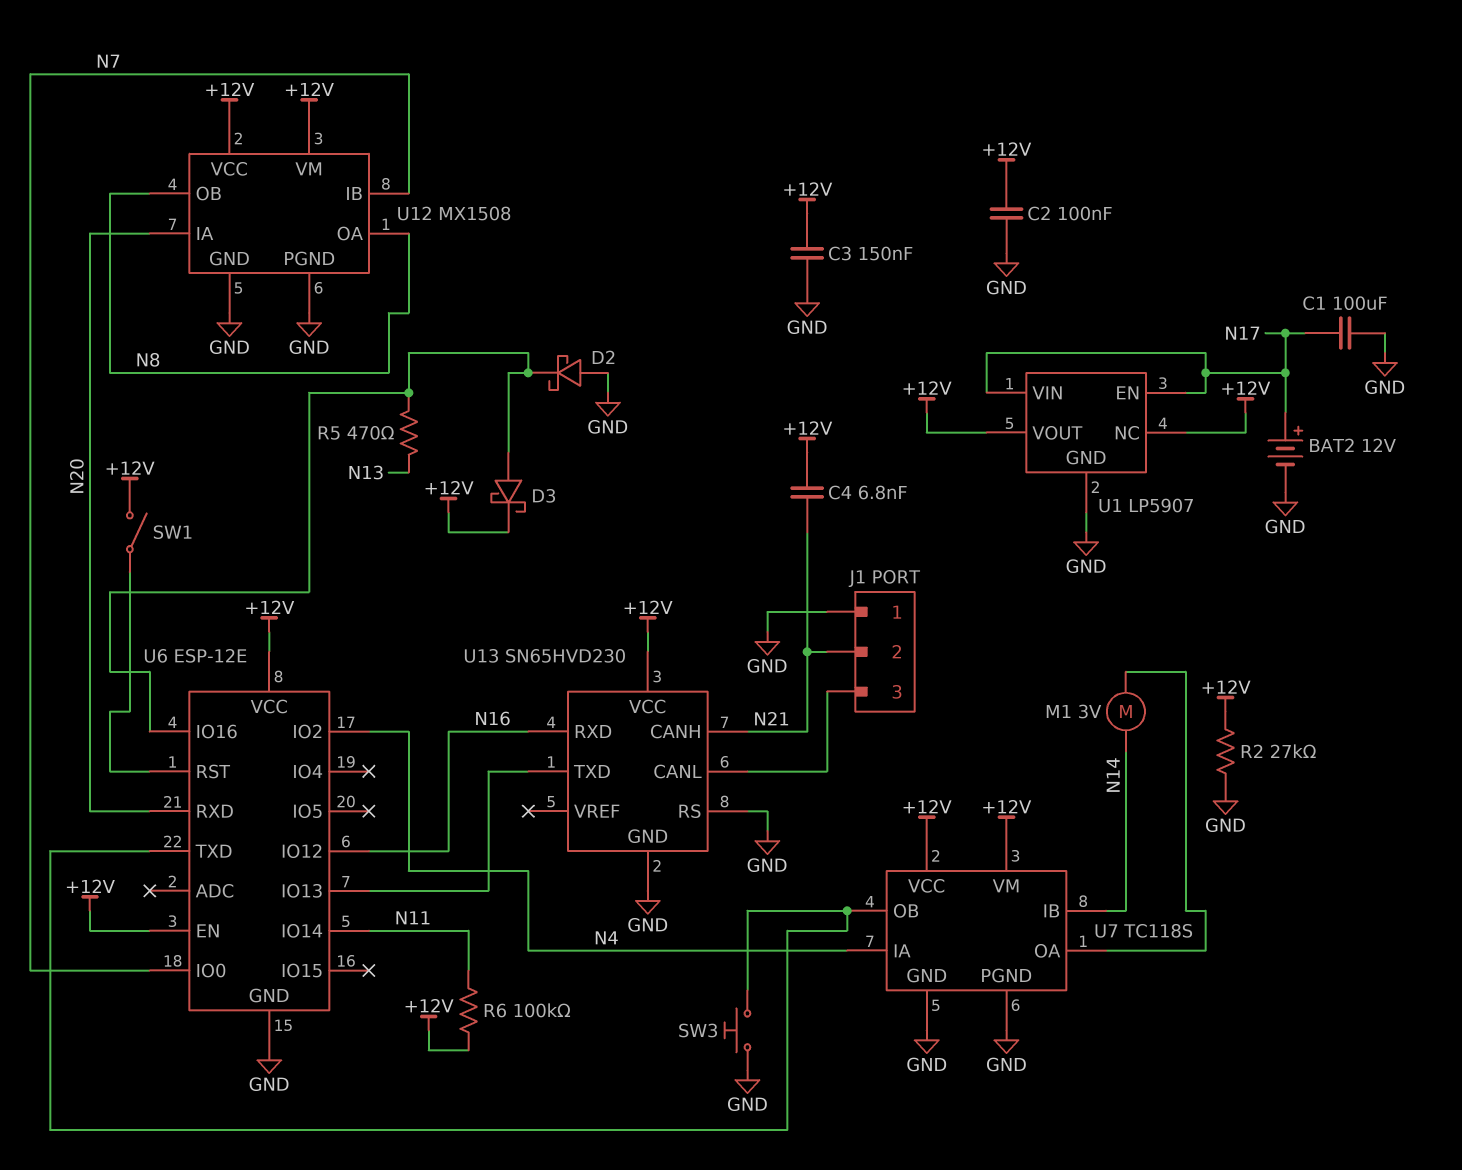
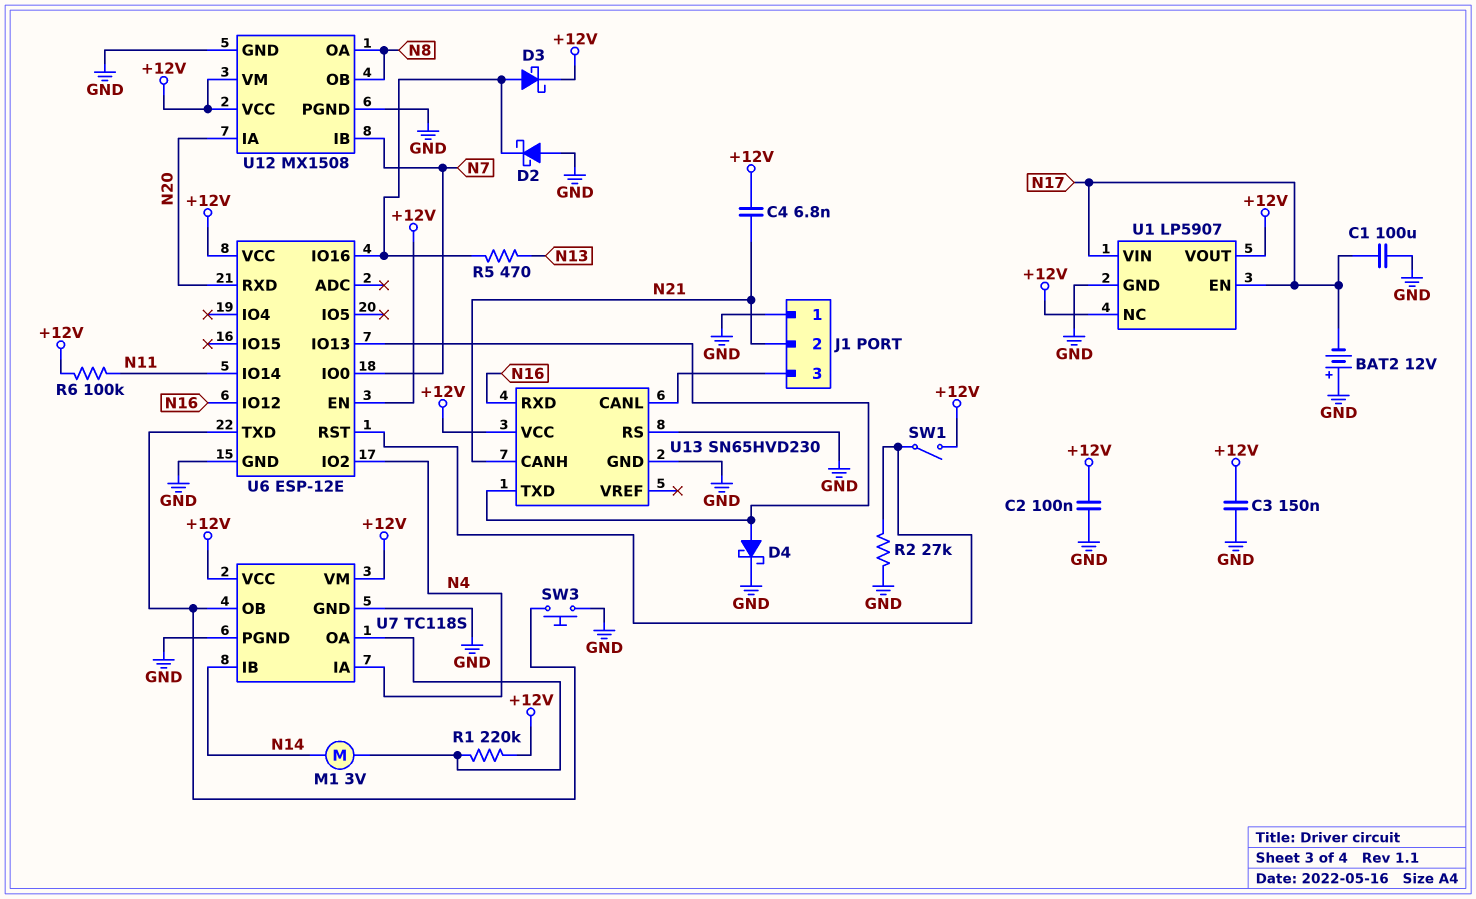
BAT2: 12V (plus N17, minus GND) -> 12V (plus GND, minus N17)
D4: none -> schottky (A U6/IO13, K GND)
R1: none -> 220k (+12V, U7/OA)
R2: 27k (+12V, GND) -> 27k (GND, U6/RST)

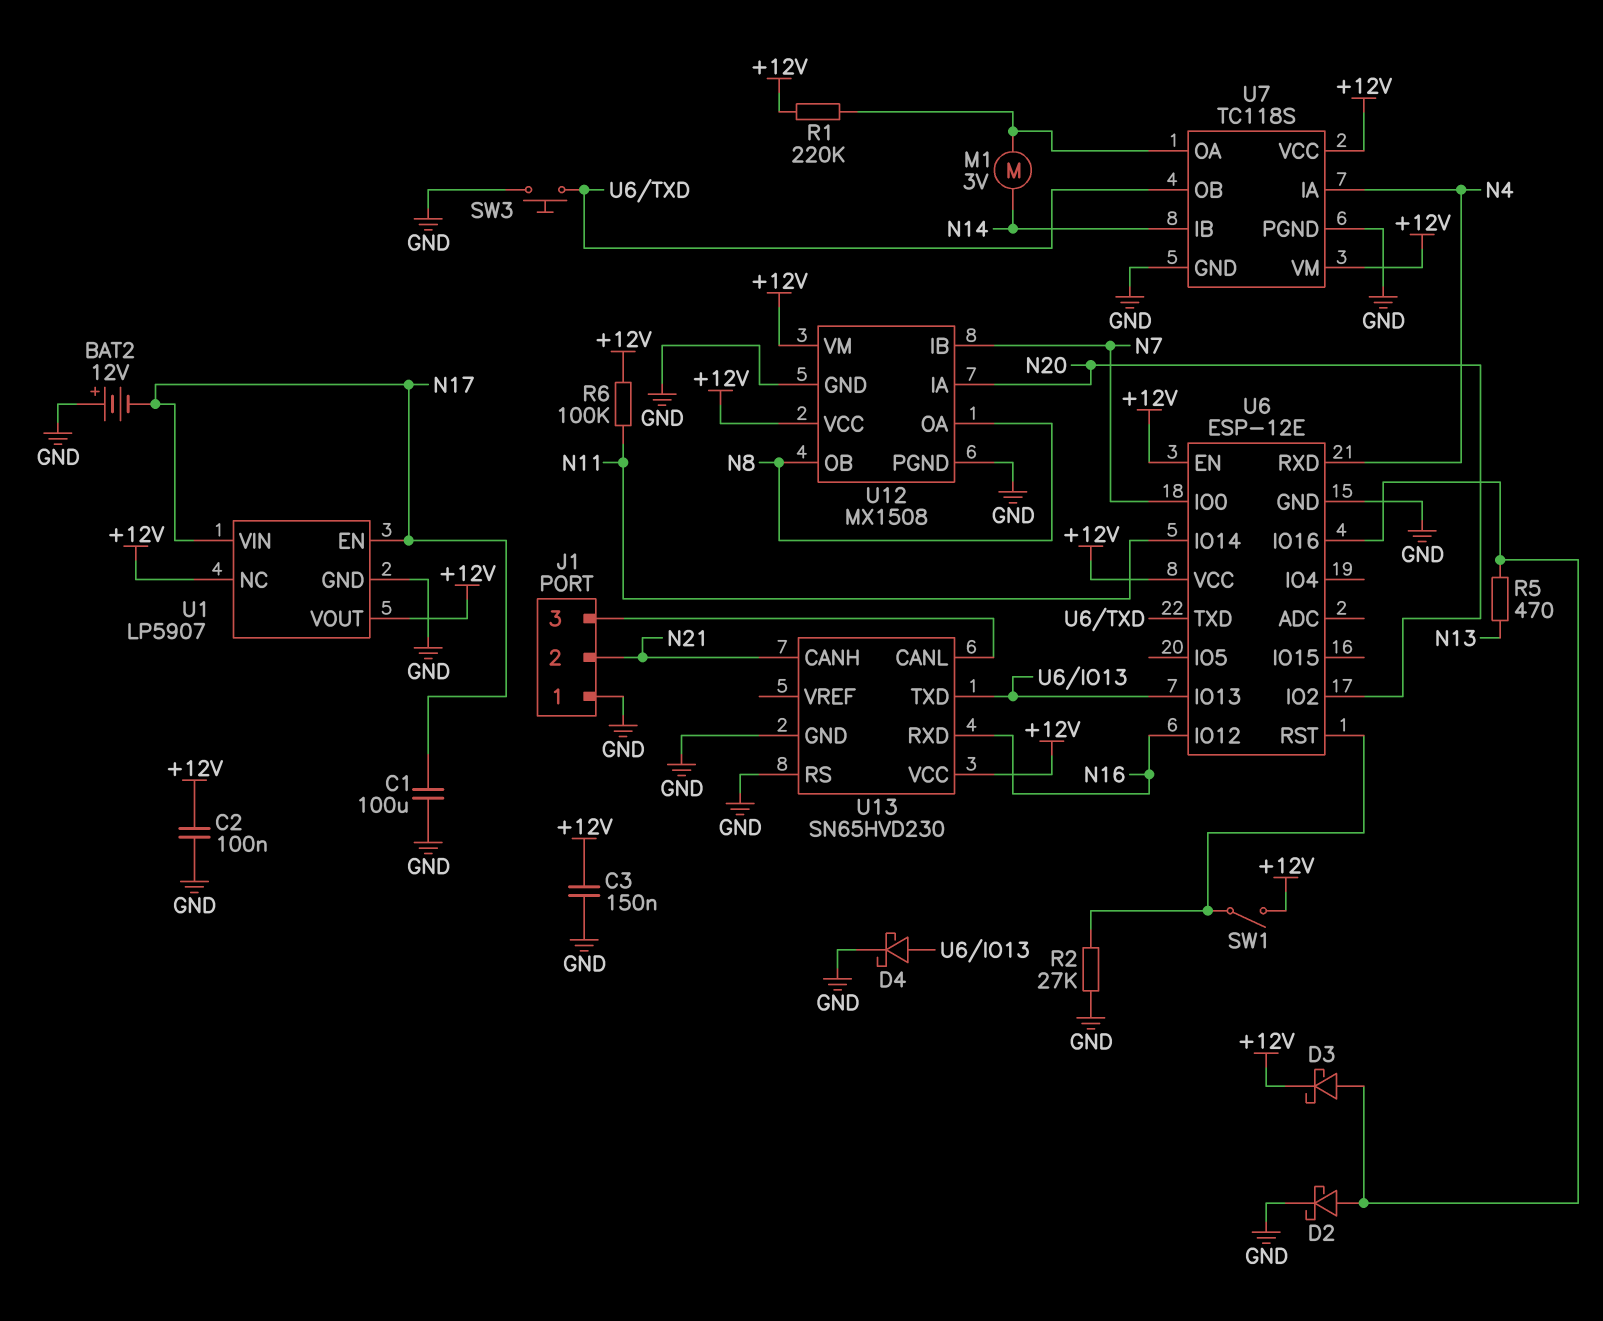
C4: 6.8nF (+12V, N21) -> none
D2: schottky (A GND, K U6/IO16) -> schottky (A U6/IO16, K GND)
U6 pin IO2: N4 -> N20
U6 pin RXD: N20 -> N4

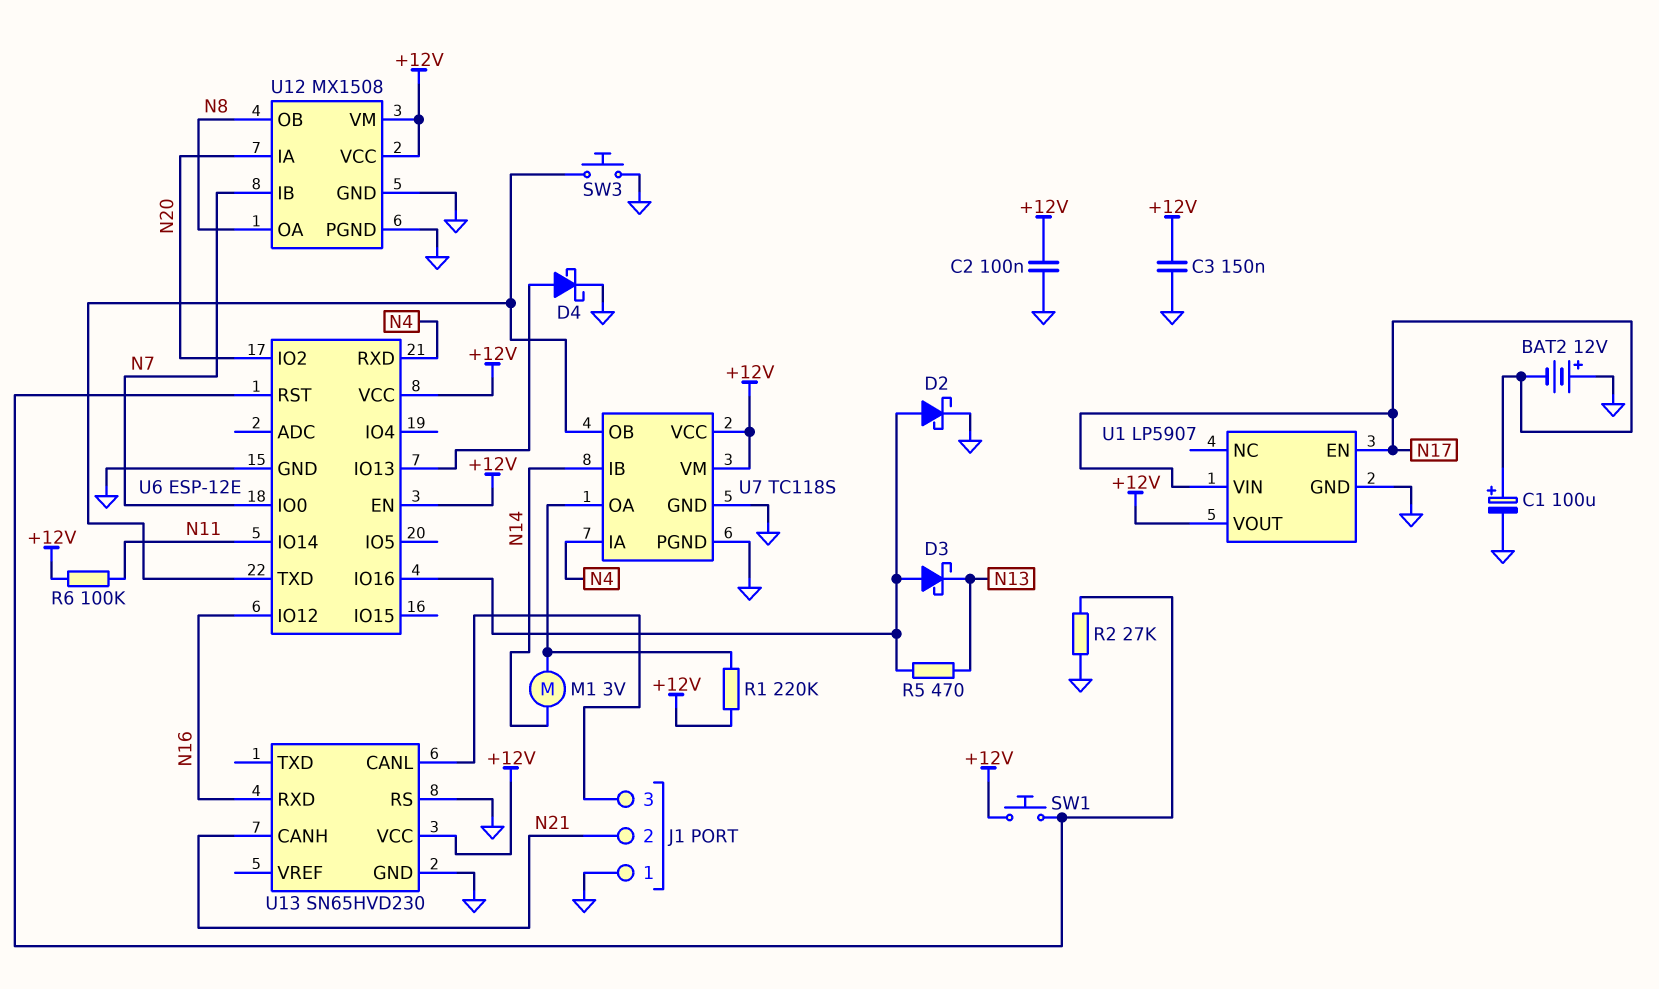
C1: 100uF (GND, N17) -> 100uF (plus N17, minus GND)
D3: schottky (A U6/IO16, K +12V) -> schottky (A U6/IO16, K N13)
SW1: switch (+12V, U6/RST) -> button (+12V, U6/RST)
U1 pin NC: +12V -> none
U13 pin TXD: U6/IO13 -> none

